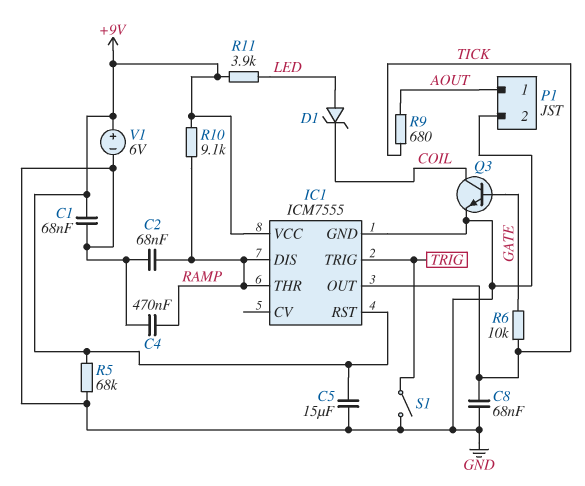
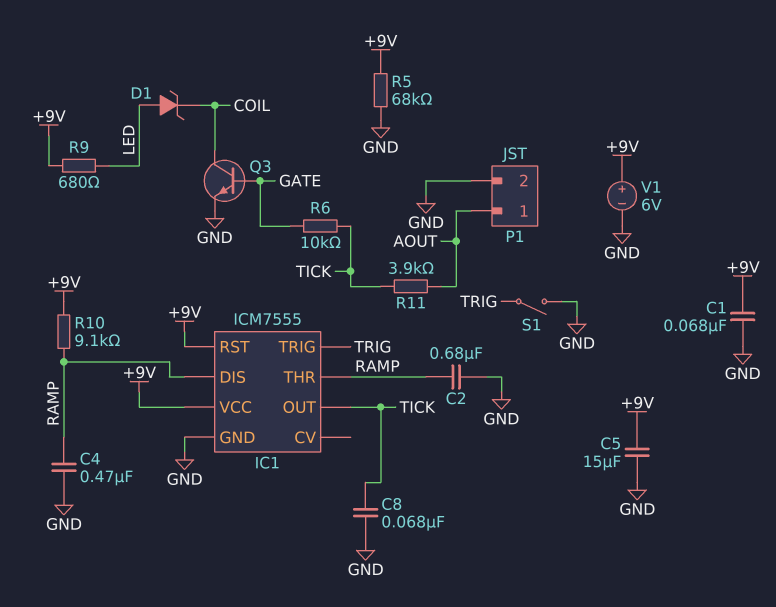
C2: 68nF (GND, RAMP) -> 680nF (GND, RAMP)
R9: 680 (AOUT, TICK) -> 680 (+9V, LED)
R11: 3.9k (+9V, LED) -> 3.9k (AOUT, TICK)

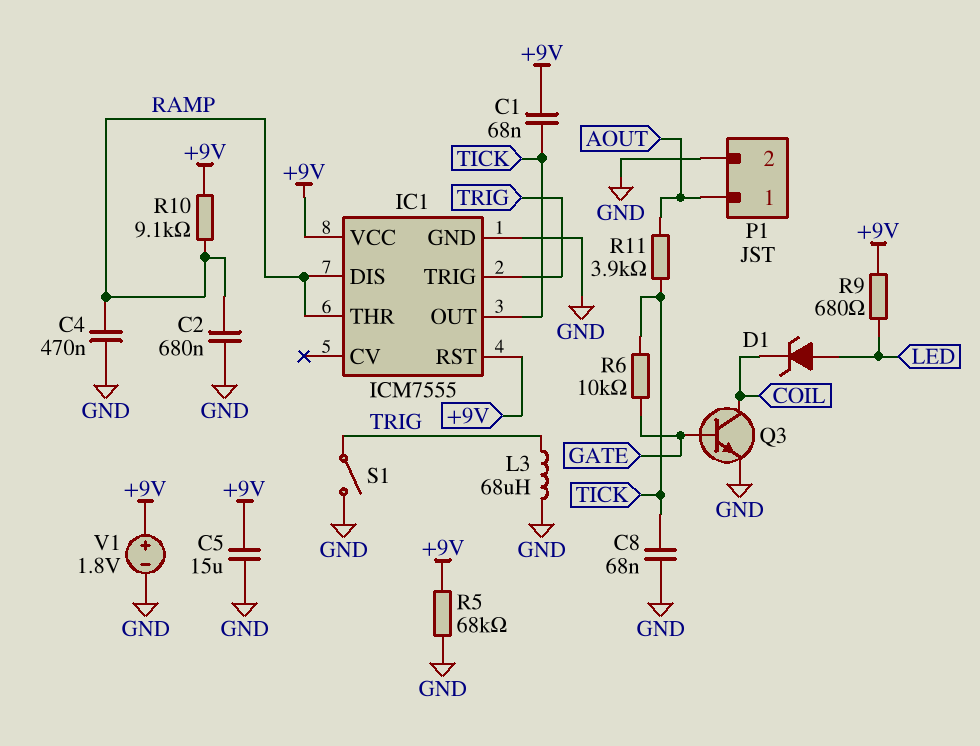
C1: 68nF (+9V, GND) -> 68nF (+9V, TICK)
L3: none -> 68uH (GND, TRIG)
V1: 6V (plus +9V, minus GND) -> 1.8V (plus +9V, minus GND)

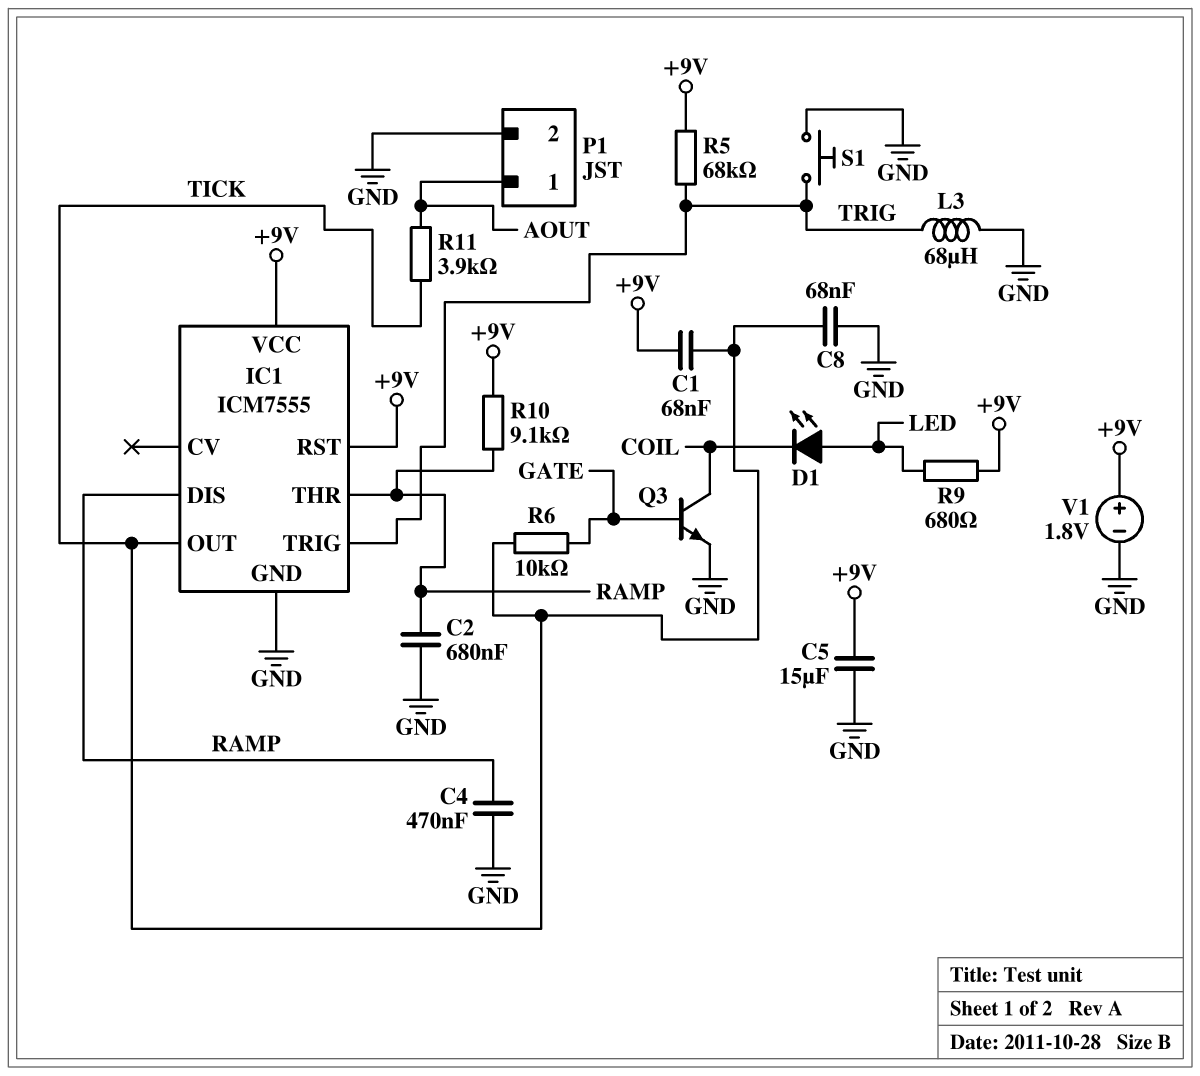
D1: zener (A LED, K COIL) -> LED (A LED, K COIL)
R5: 68k (+9V, GND) -> 68k (+9V, TRIG)
S1: switch (GND, TRIG) -> button (GND, TRIG)

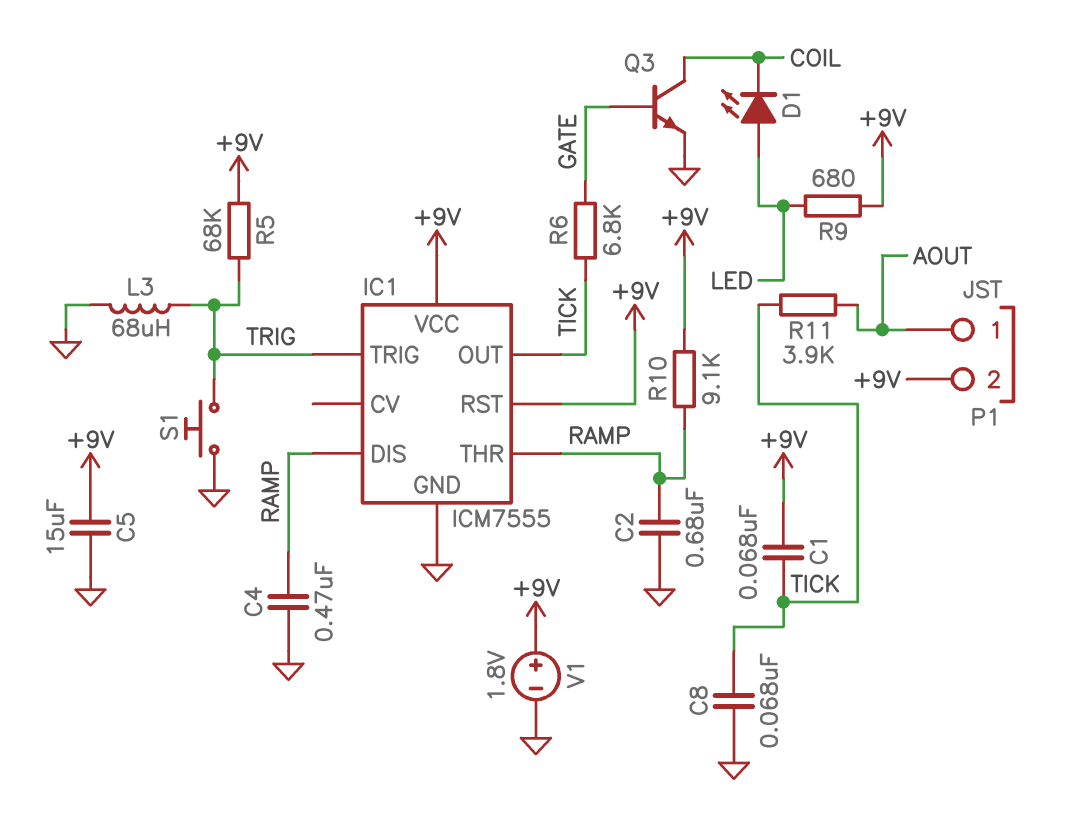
P1 pin 2: GND -> +9V
R6: 10k (GATE, TICK) -> 6.8k (GATE, TICK)

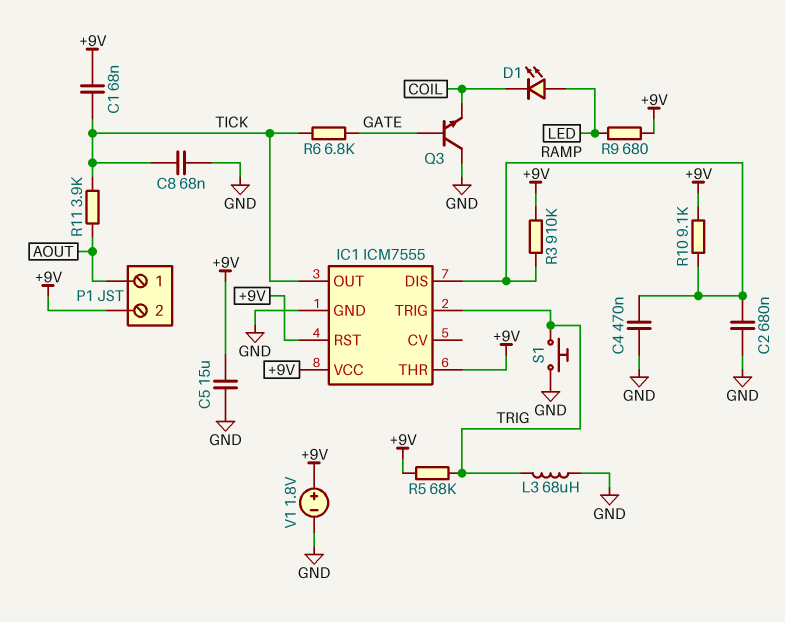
IC1 pin THR: RAMP -> +9V
Q3: NPN (B GATE, C COIL, E GND) -> NPN (B GATE, C GND, E COIL)
R3: none -> 910k (+9V, RAMP)

